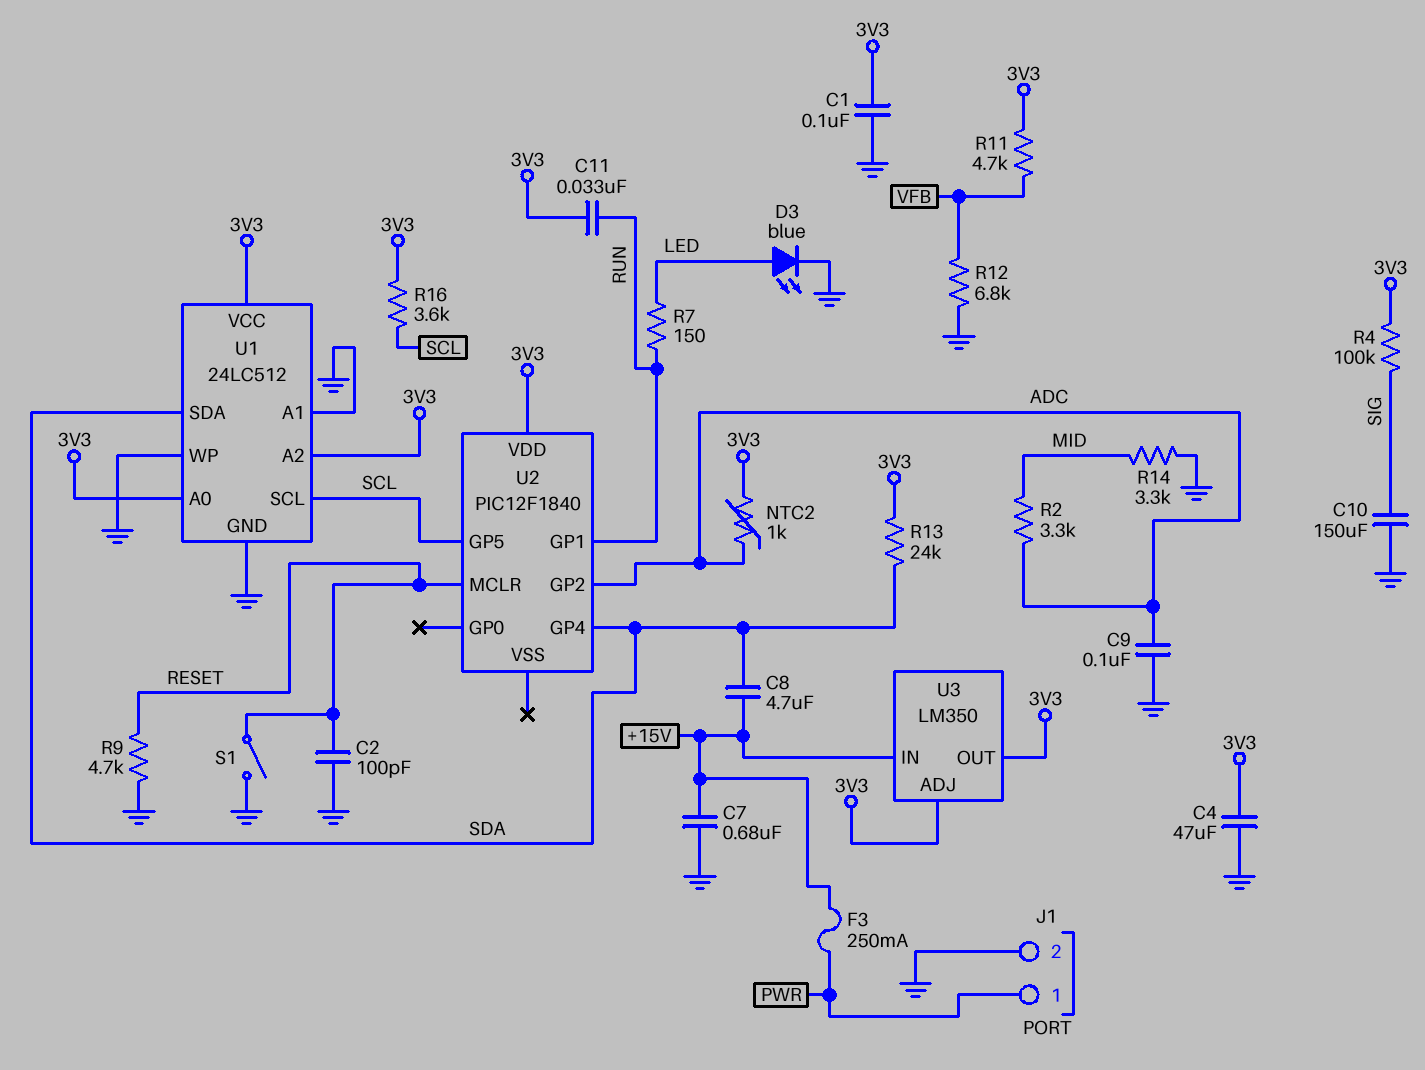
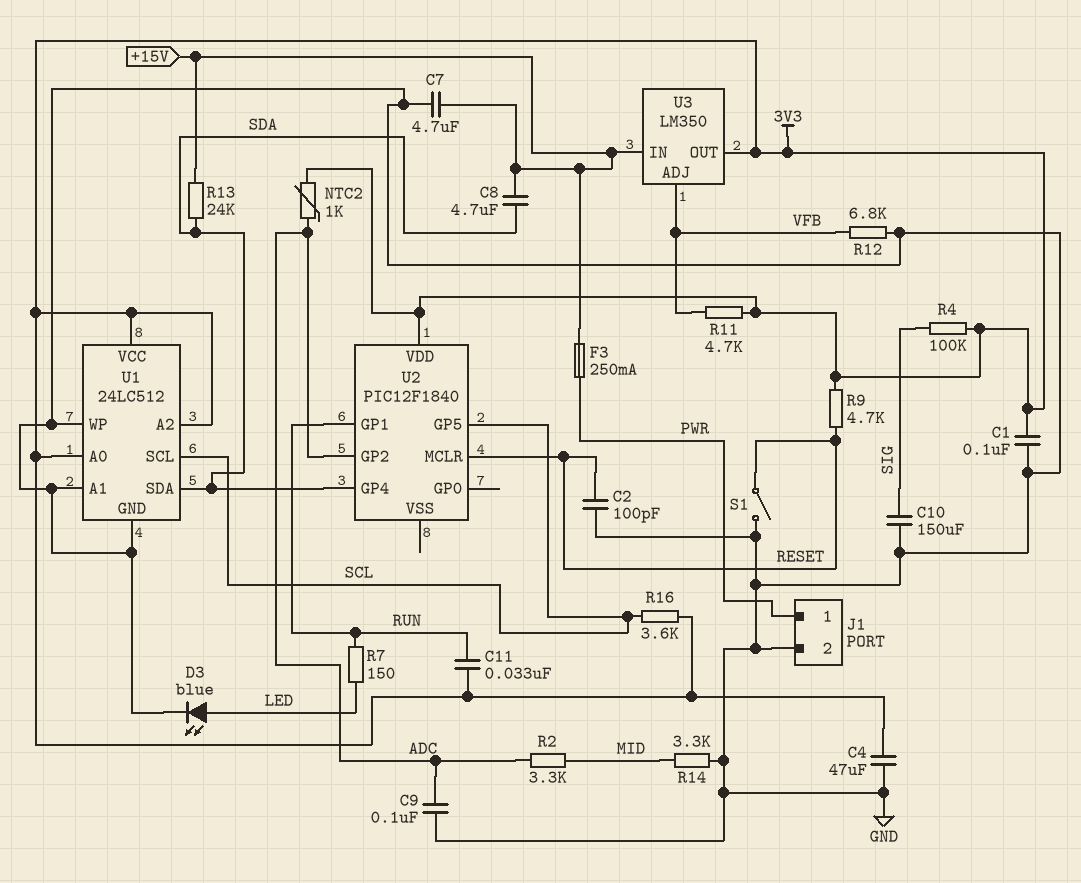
C7: 680nF (+15V, GND) -> 4.7uF (+15V, GND)
R9: 4.7k (GND, RESET) -> 4.7k (3V3, RESET)
R13: 24k (3V3, SDA) -> 24k (+15V, SDA)
U3 pin ADJ: 3V3 -> VFB

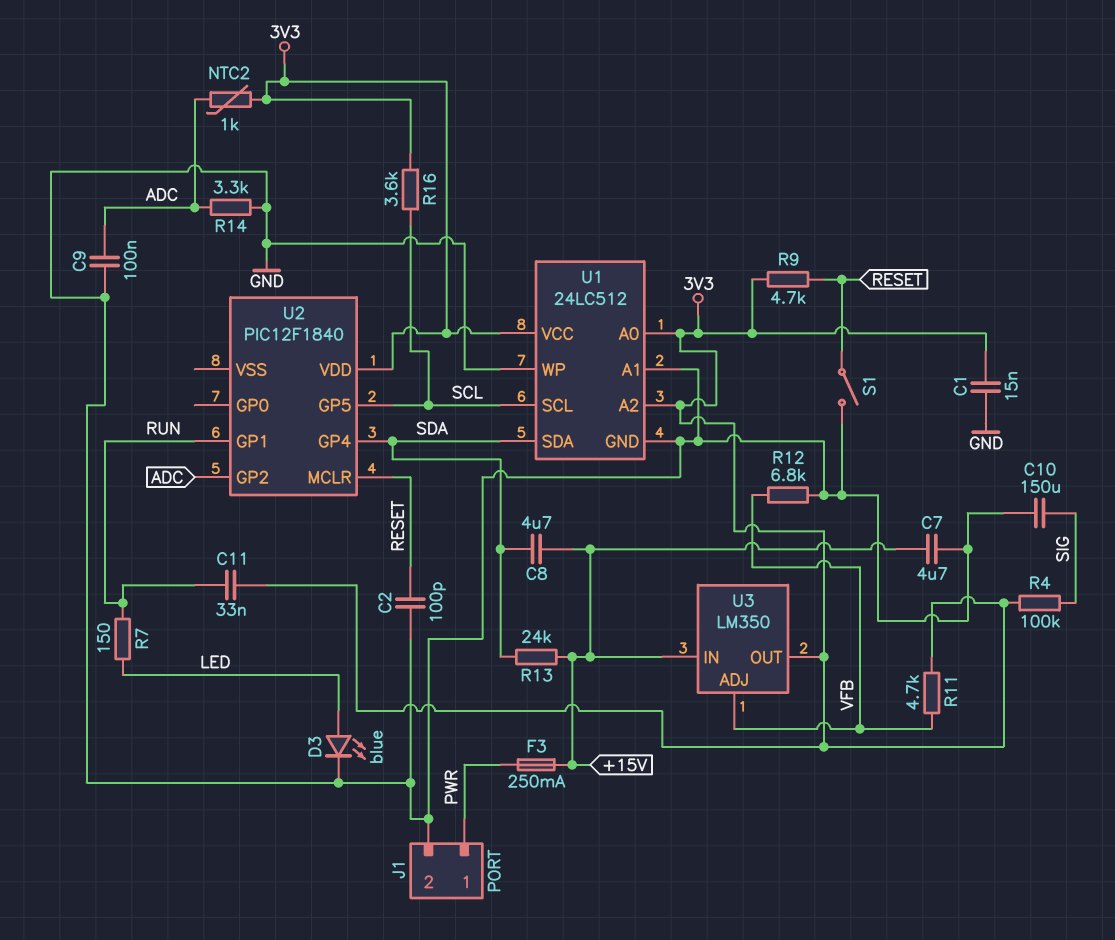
C1: 100nF (3V3, GND) -> 15nF (3V3, GND)
C4: 47uF (3V3, GND) -> none
R2: 3.3k (ADC, MID) -> none
R14: 3.3k (GND, MID) -> 3.3k (ADC, GND)

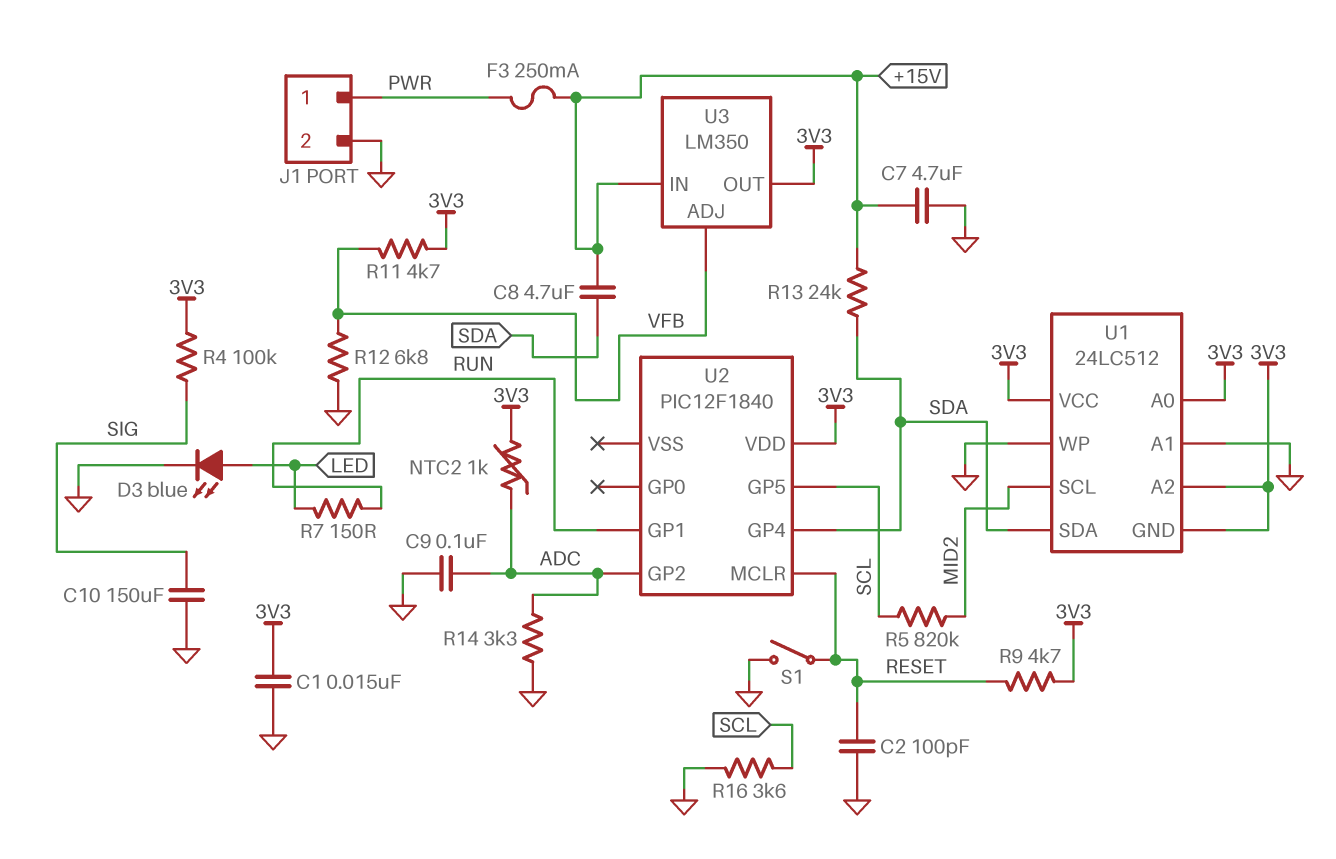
C11: 33nF (3V3, RUN) -> none
R5: none -> 820k (MID2, SCL)
R16: 3.6k (3V3, SCL) -> 3.6k (GND, SCL)
U1 pin GND: GND -> 3V3
U1 pin SCL: SCL -> MID2

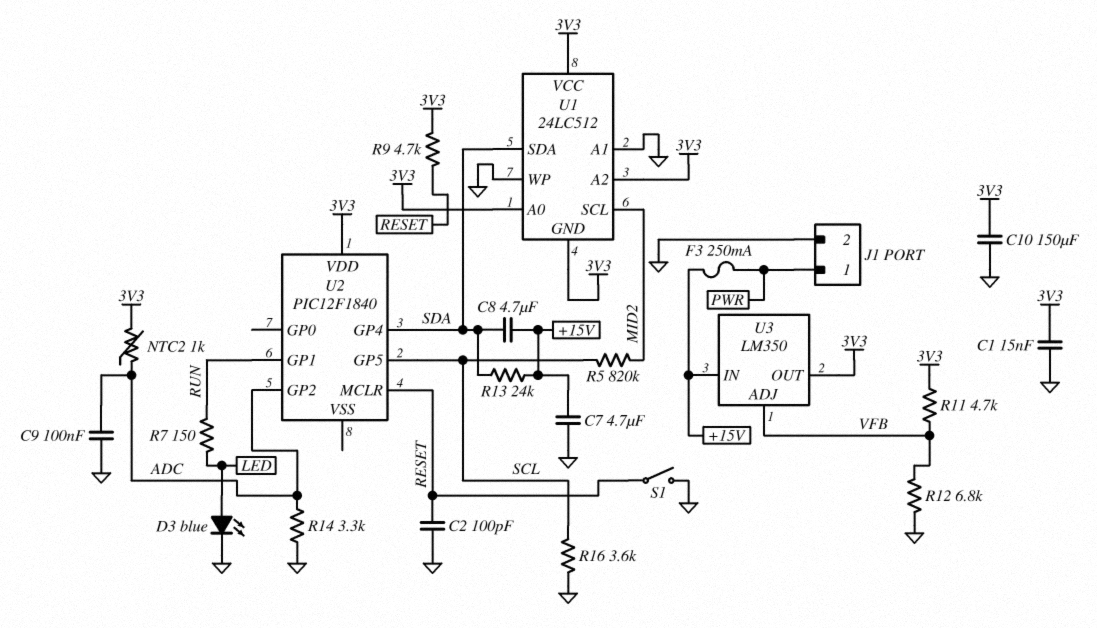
C10: 150uF (GND, SIG) -> 150uF (3V3, GND)
R4: 100k (3V3, SIG) -> none

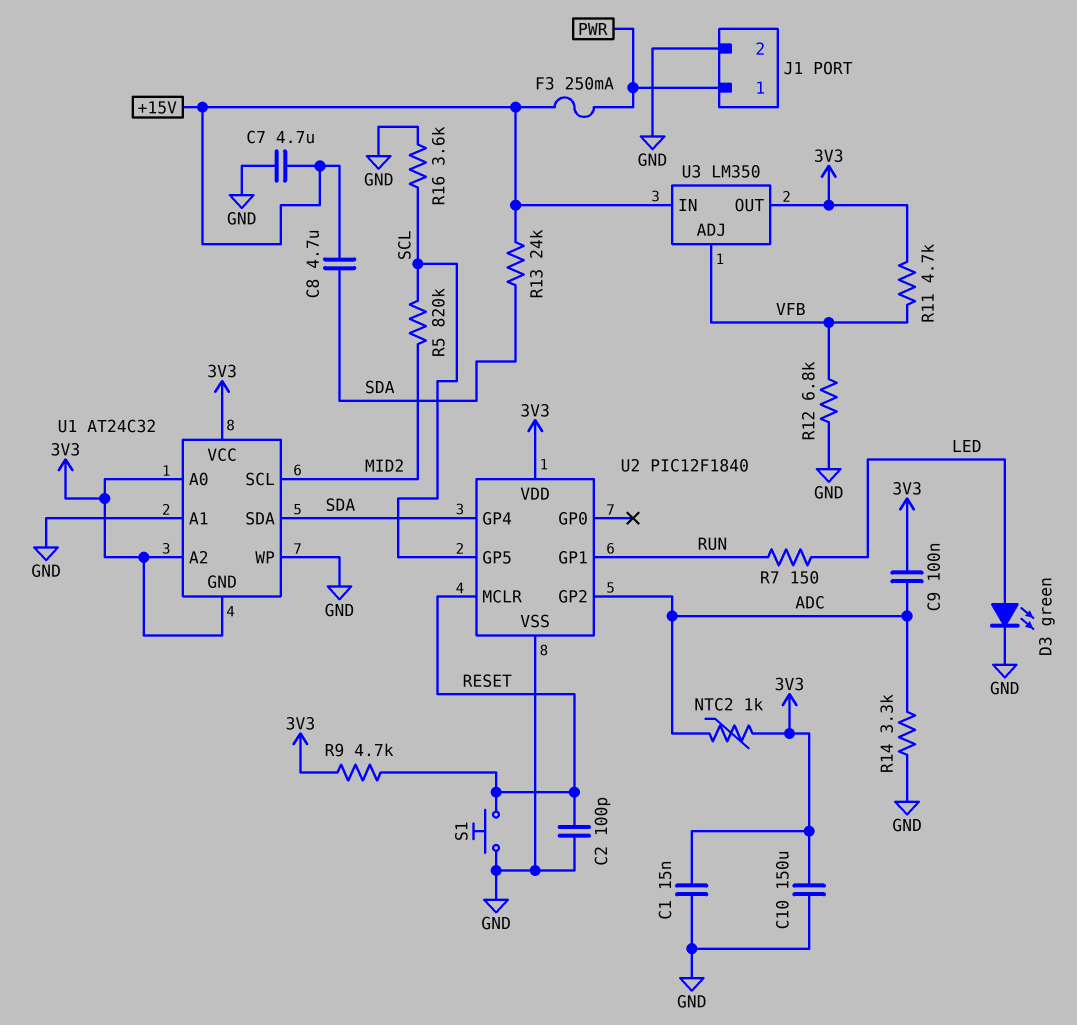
C9: 100nF (ADC, GND) -> 100nF (3V3, ADC)
D3: LED blue (A LED, K GND) -> LED green (A LED, K GND)
S1: switch (GND, RESET) -> button (GND, RESET)
U1: 24LC512 -> AT24C32
U2 pin VSS: none -> GND

